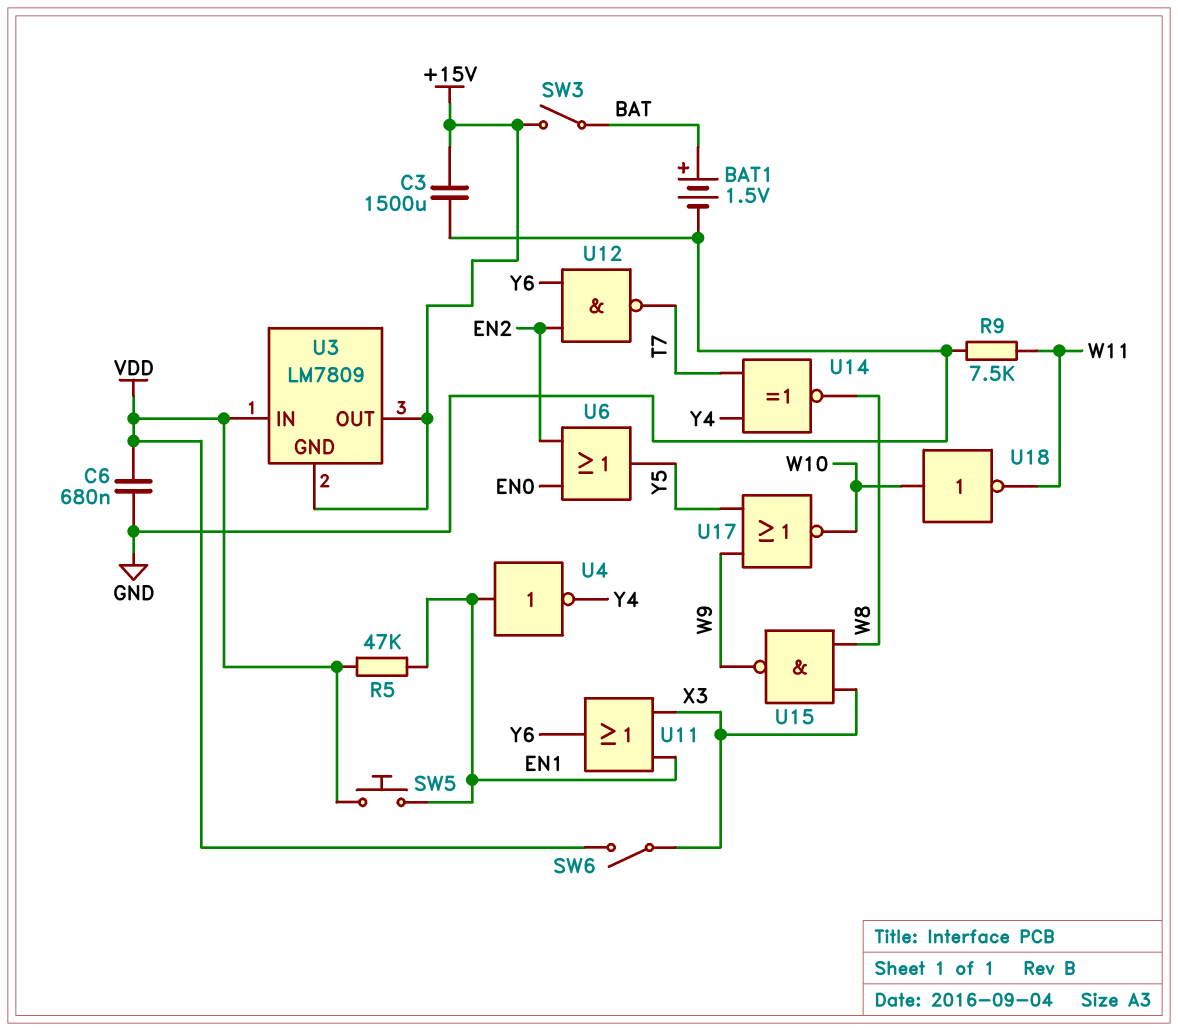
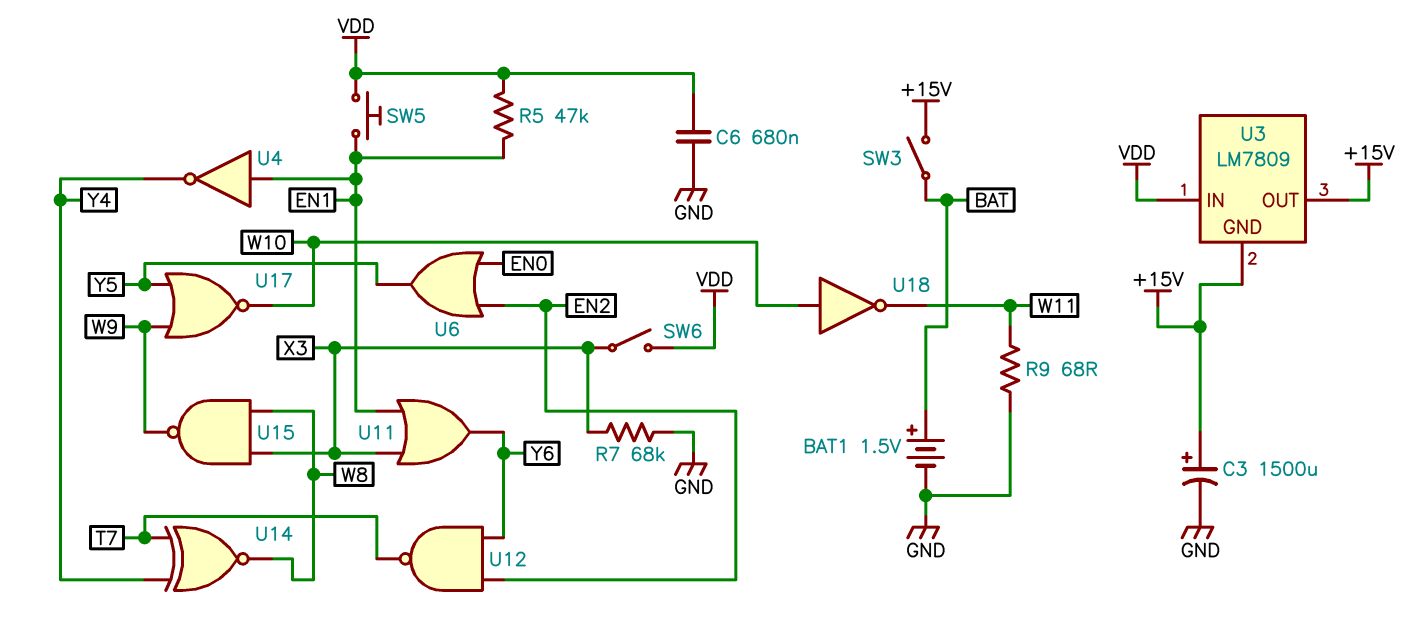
C3: 1500uF (+15V, GND) -> 1500uF (plus +15V, minus GND)
R7: none -> 68k (GND, X3)
R9: 7.5k (GND, W11) -> 68 (GND, W11)

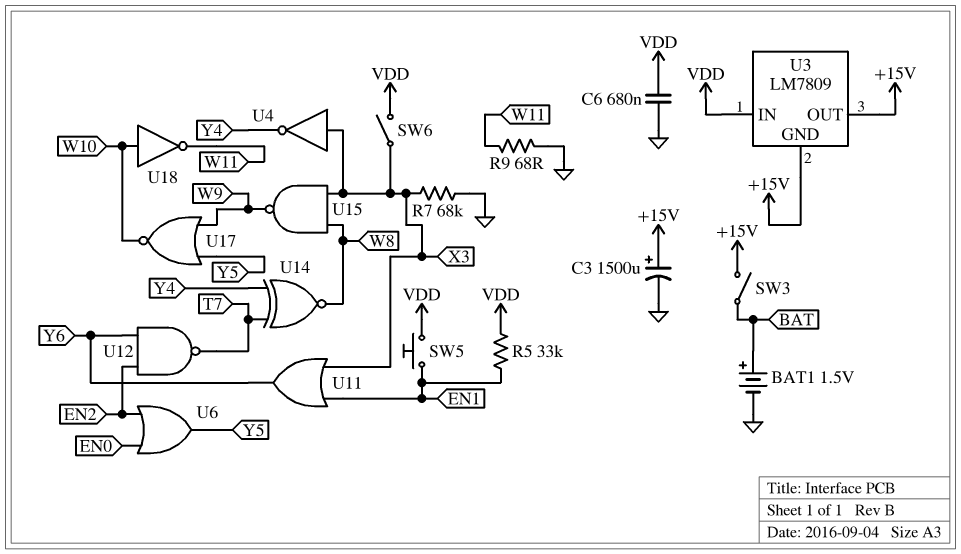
R5: 47k (EN1, VDD) -> 33k (EN1, VDD)
U4: NOT (in EN1, out Y4) -> NOT (in X3, out Y4)

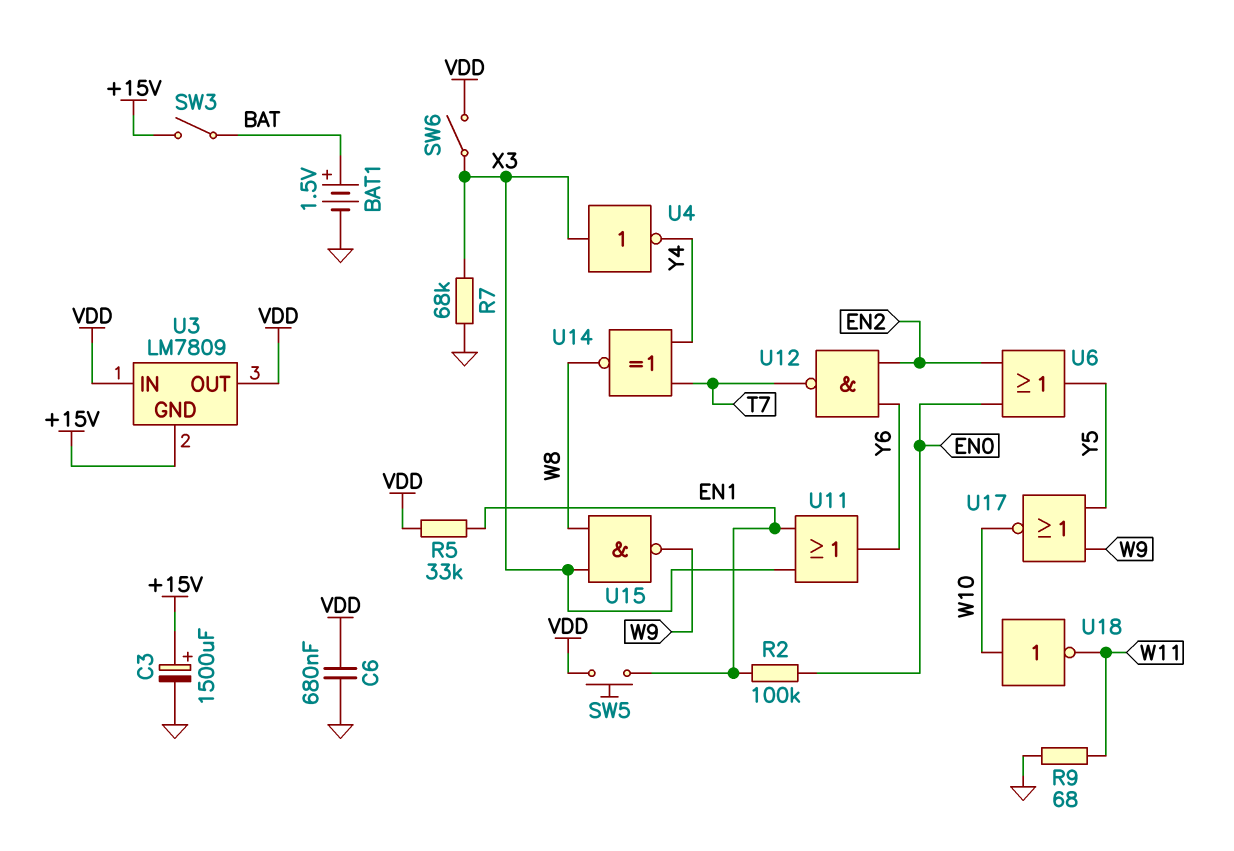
R2: none -> 100k (EN0, EN1)
U3 pin OUT: +15V -> VDD

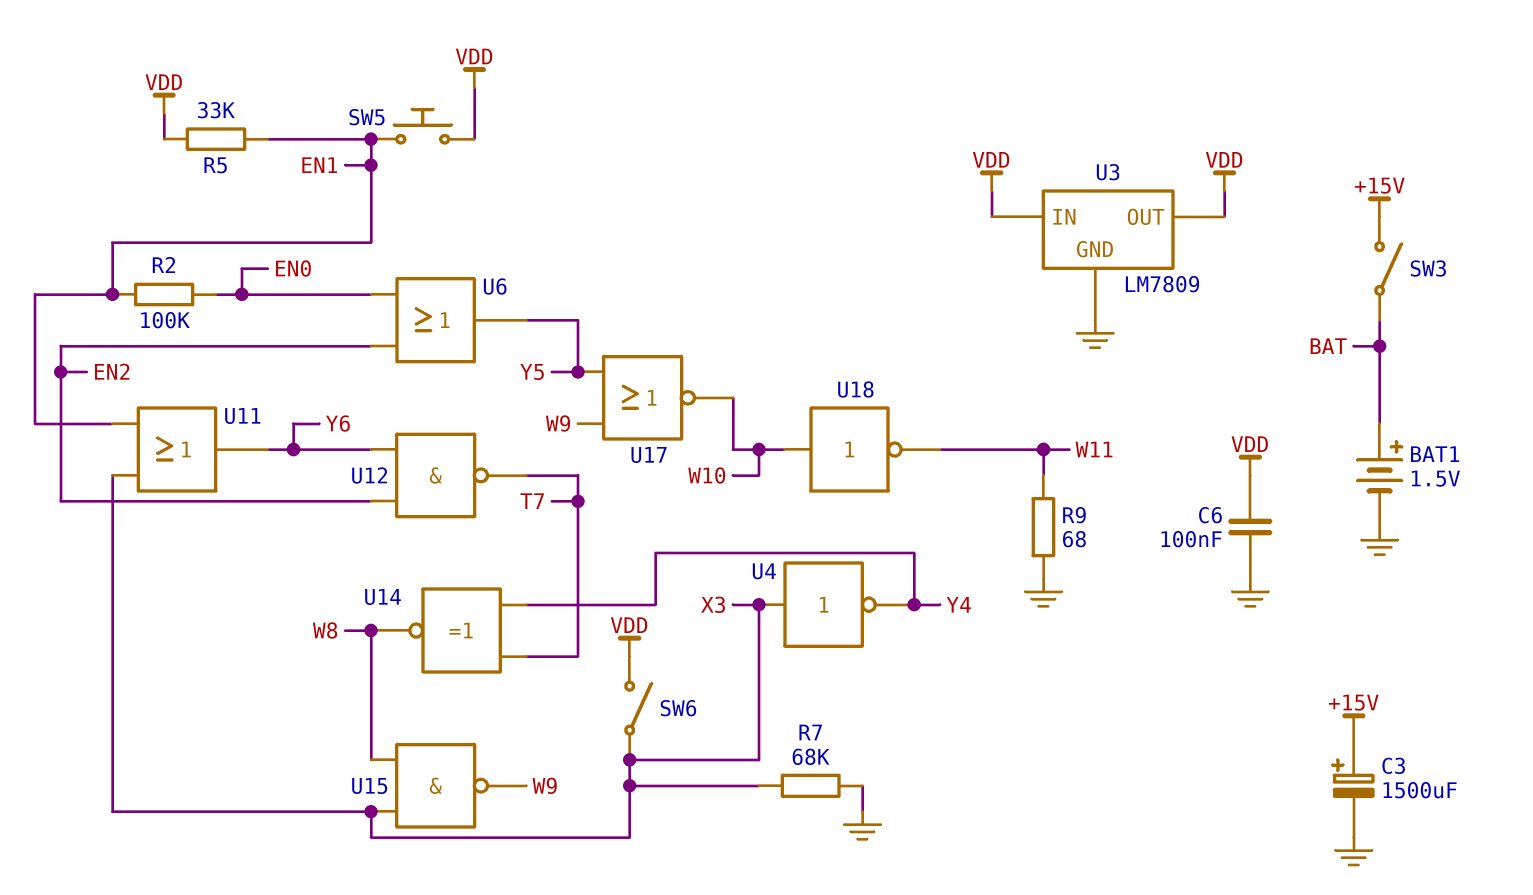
C6: 680nF (GND, VDD) -> 100nF (GND, VDD)
U3 pin GND: +15V -> GND

